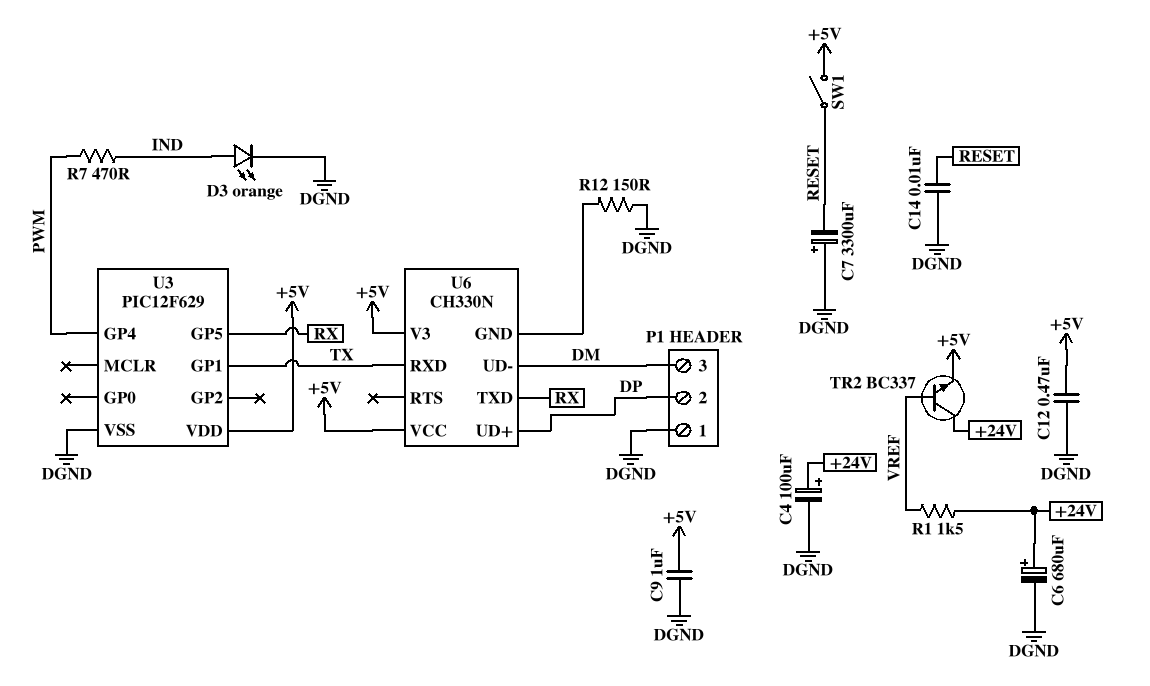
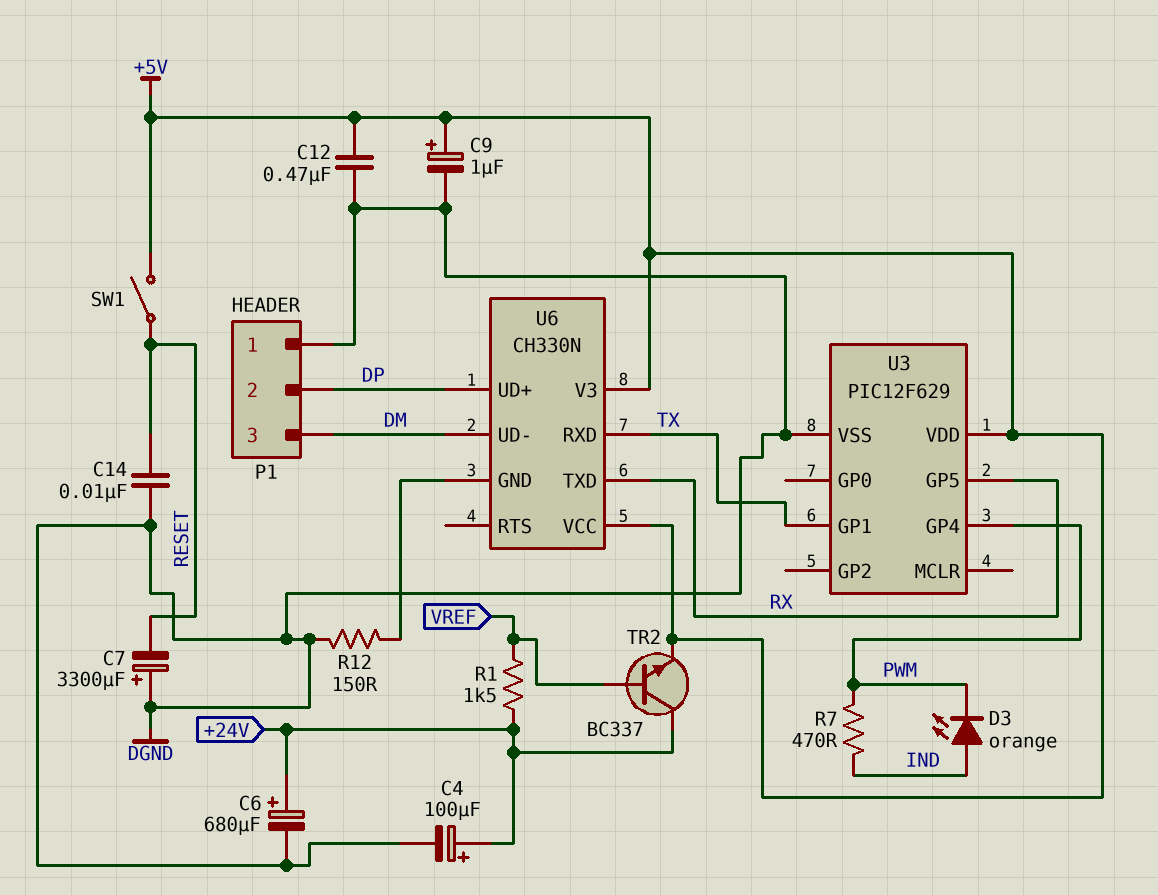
C9: 1uF (+5V, DGND) -> 1uF (plus +5V, minus DGND)
D3: LED orange (A IND, K DGND) -> LED orange (A IND, K PWM)

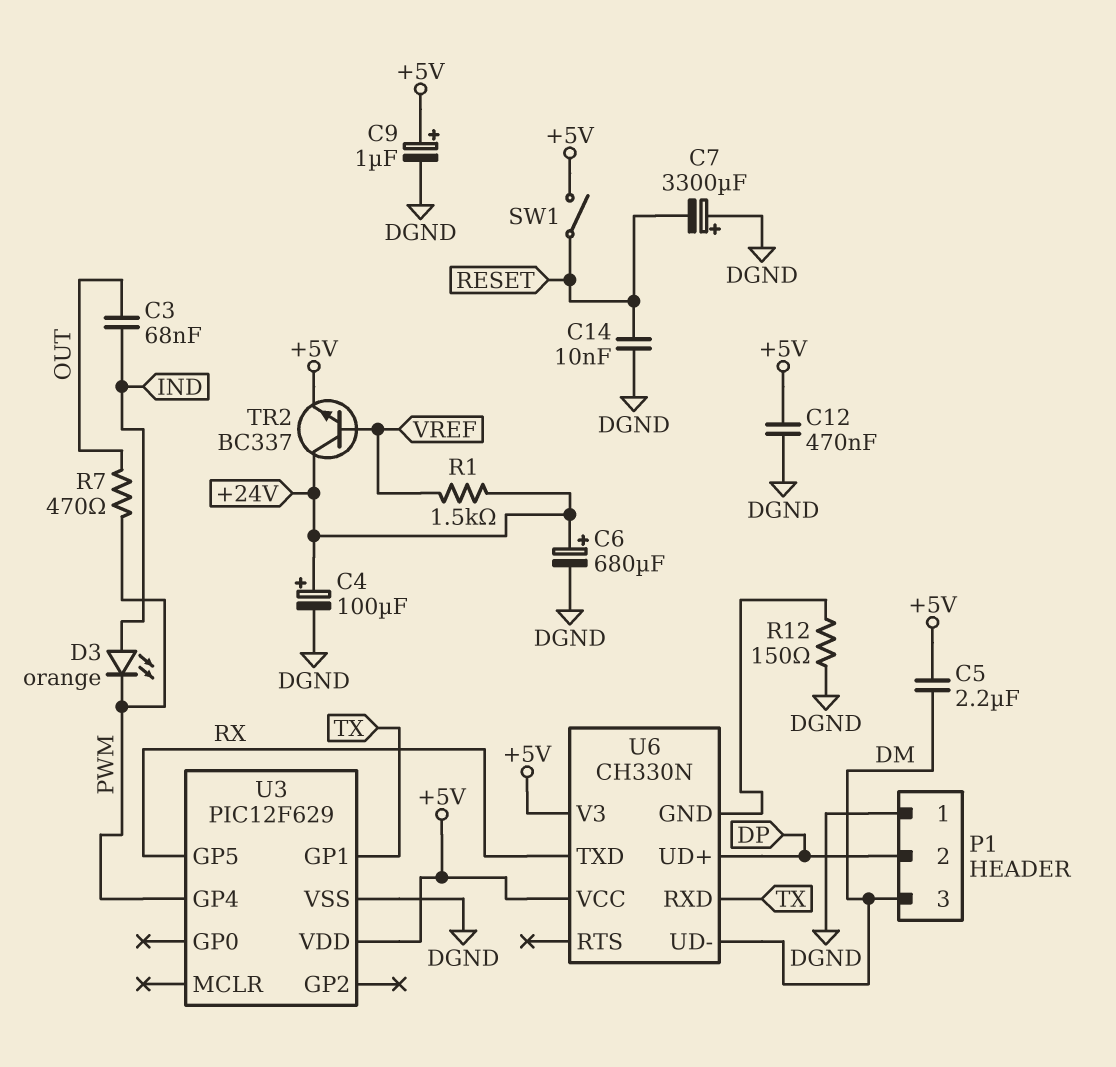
C3: none -> 68nF (IND, OUT)
C5: none -> 2.2uF (+5V, DM)
R7: 470 (IND, PWM) -> 470 (OUT, PWM)

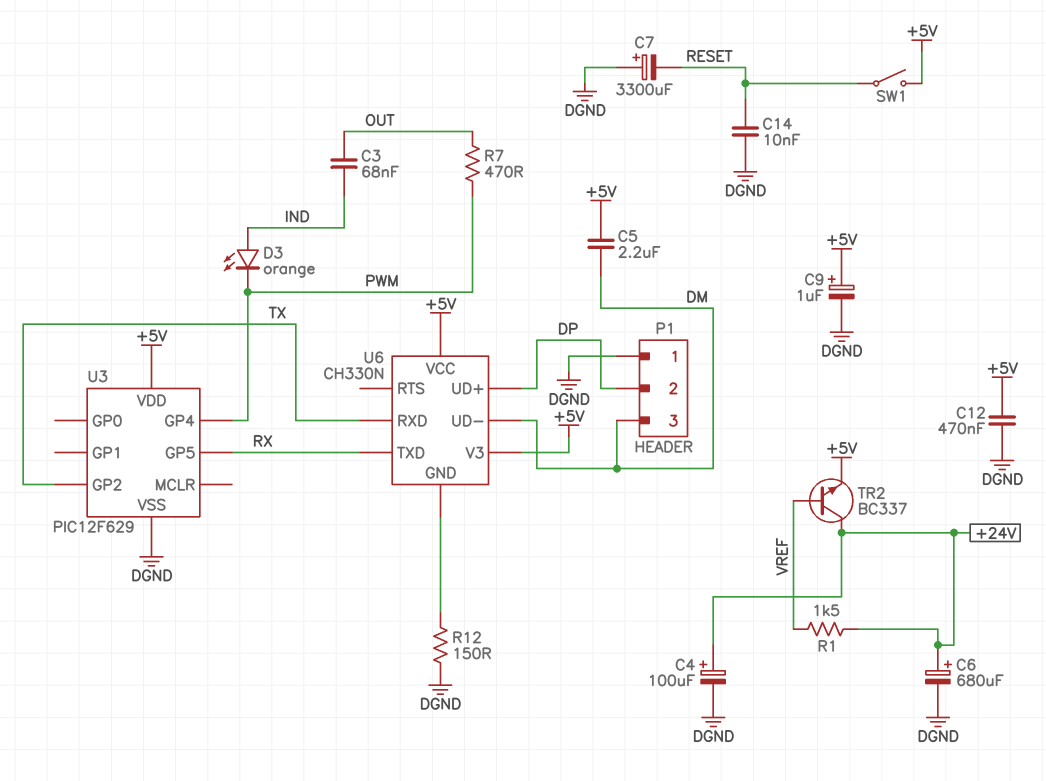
U3 pin GP1: TX -> none
U3 pin GP2: none -> TX

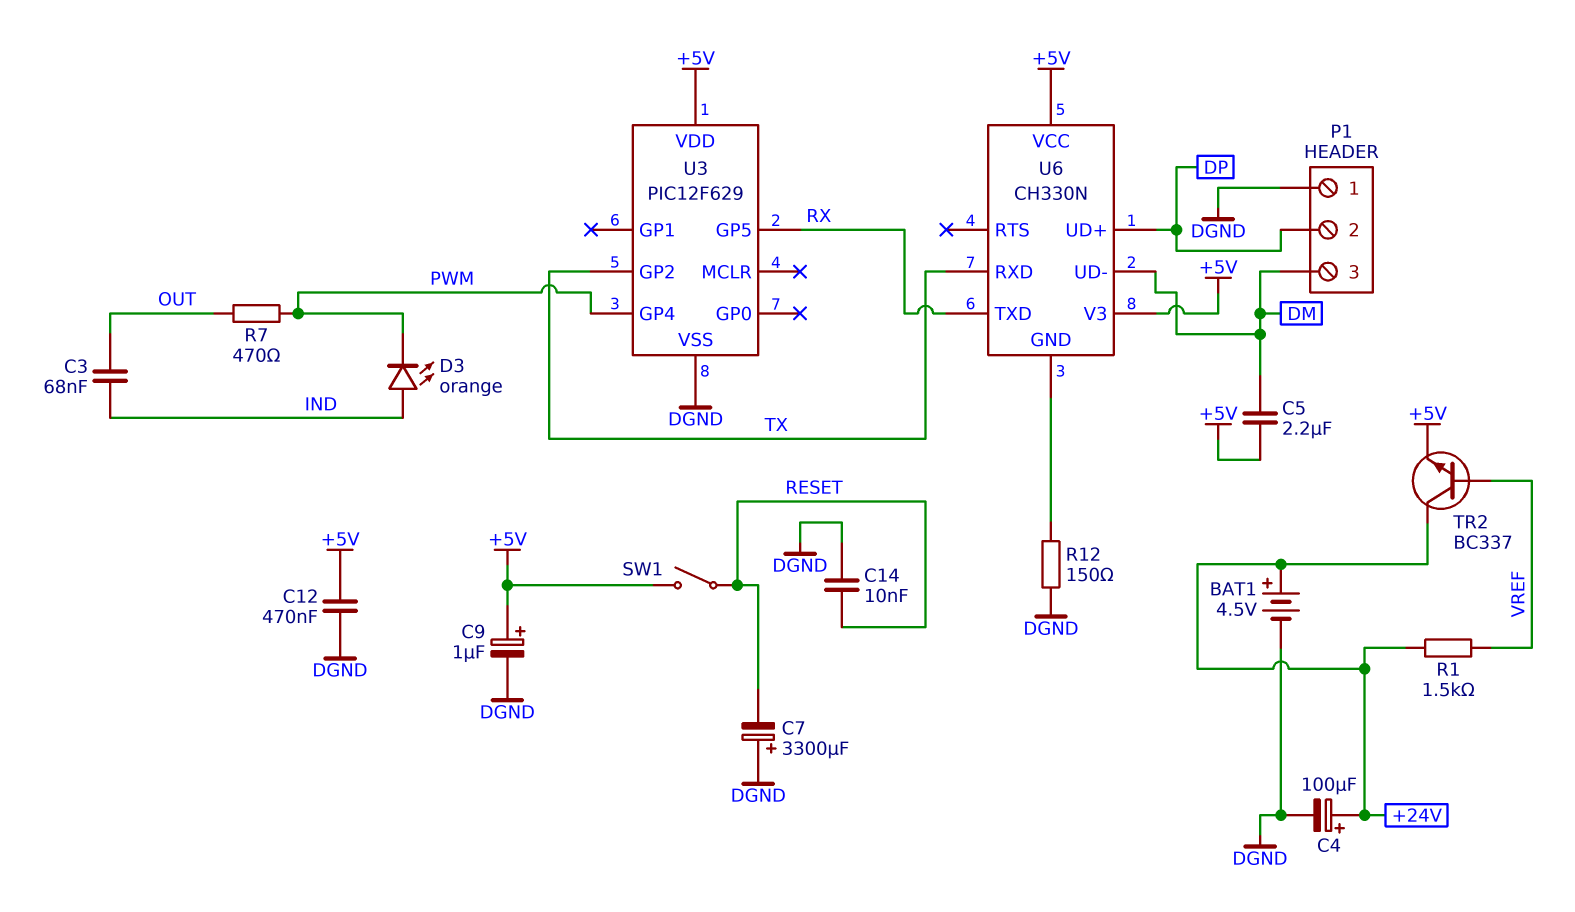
BAT1: none -> 4.5V (plus +24V, minus DGND)
C6: 680uF (plus +24V, minus DGND) -> none

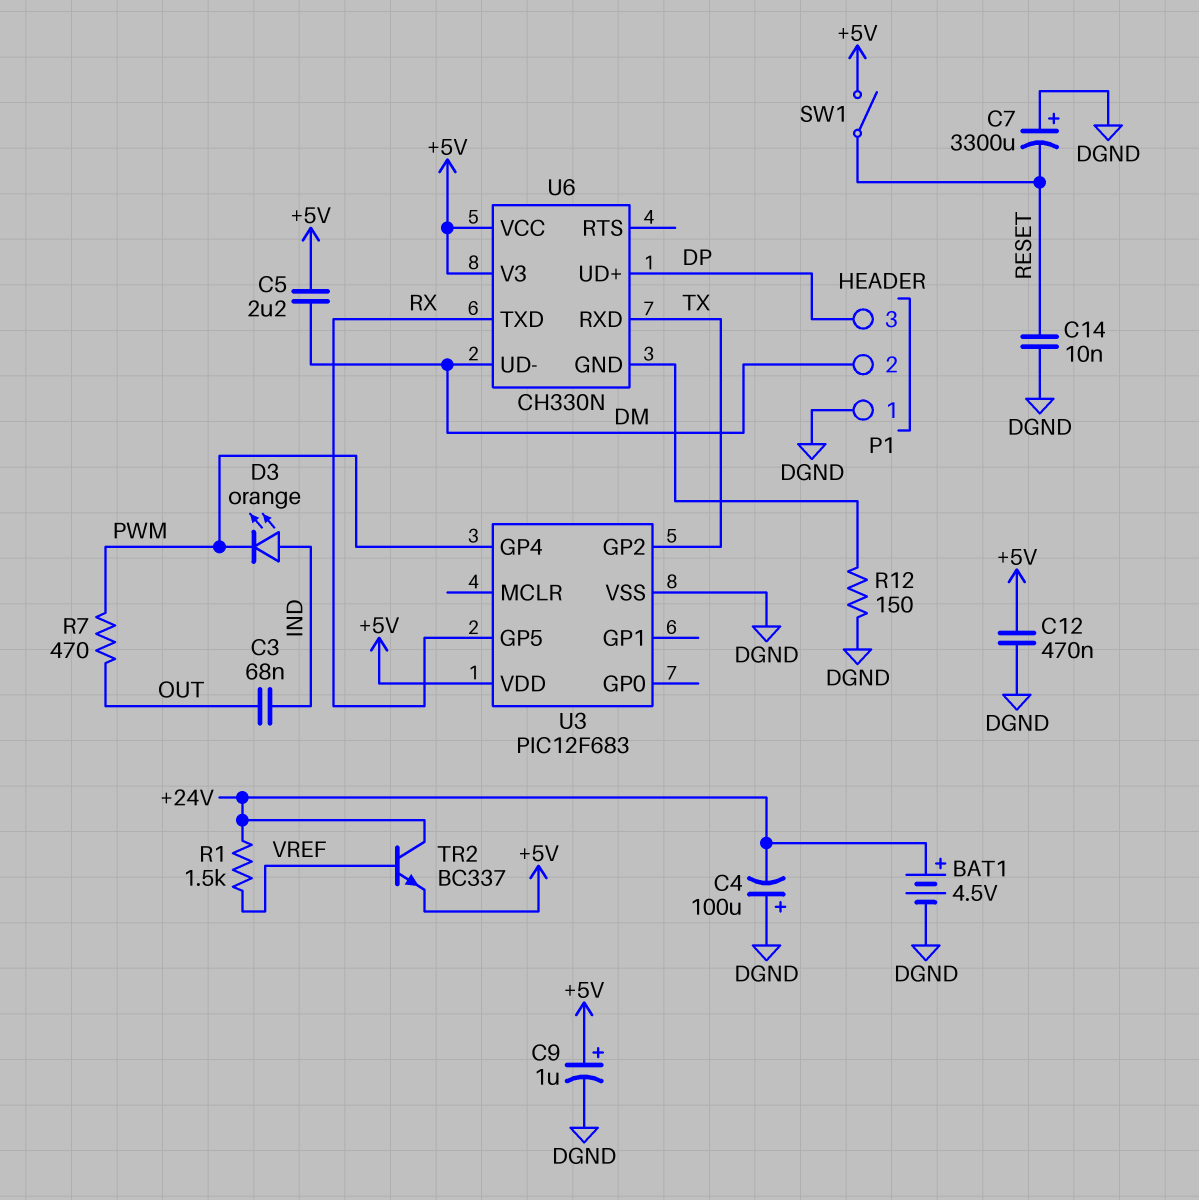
C4: 100uF (plus +24V, minus DGND) -> 100uF (plus DGND, minus +24V)
P1 pin 2: DP -> DM
P1 pin 3: DM -> DP
U3: PIC12F629 -> PIC12F683

